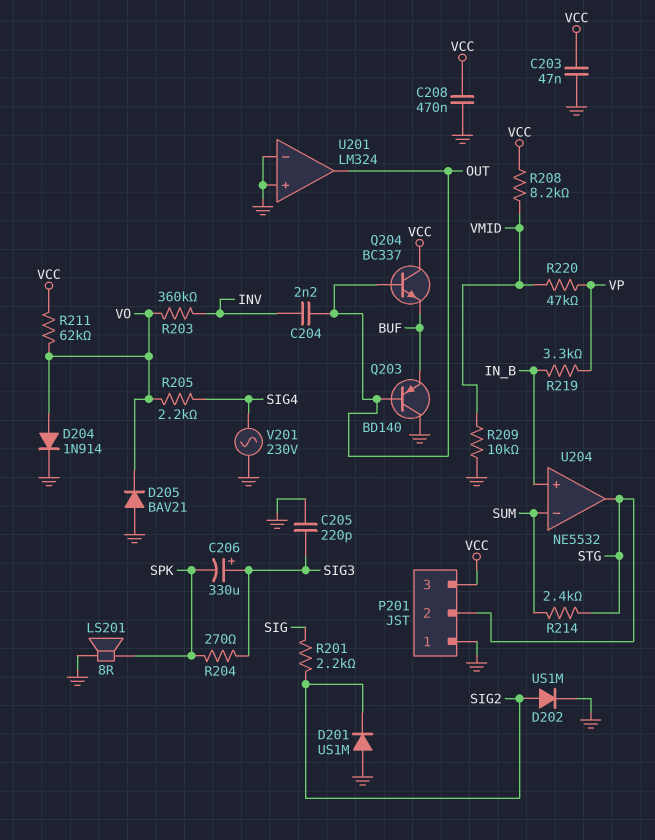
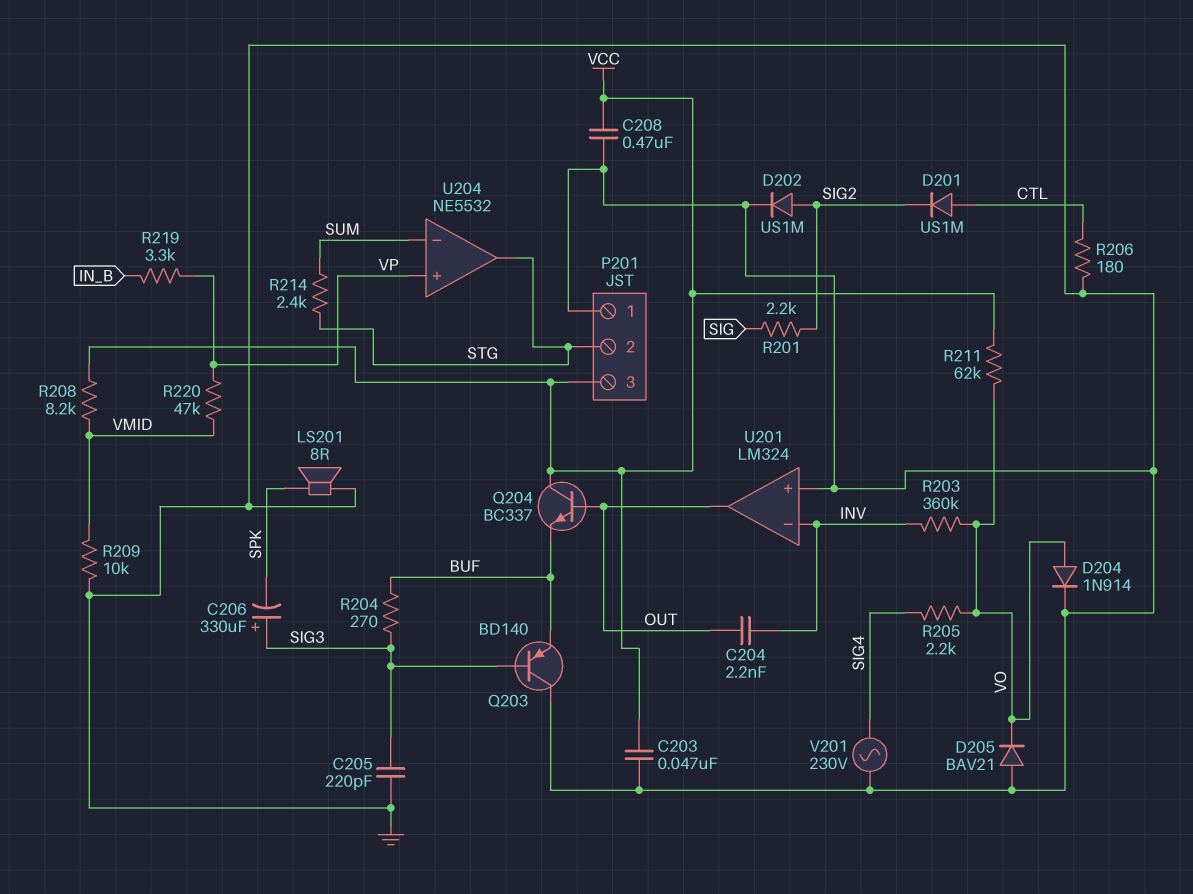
D201: diode US1M (A GND, K SIG2) -> diode US1M (A CTL, K SIG2)
Q203: PNP BD140 (B OUT, C GND, E BUF) -> PNP BD140 (B SIG3, C GND, E BUF)
R204: 270 (SIG3, SPK) -> 270 (BUF, SIG3)
R206: none -> 180 (CTL, GND)
U201 pin in-: GND -> INV
U204 pin in+: IN_B -> VP

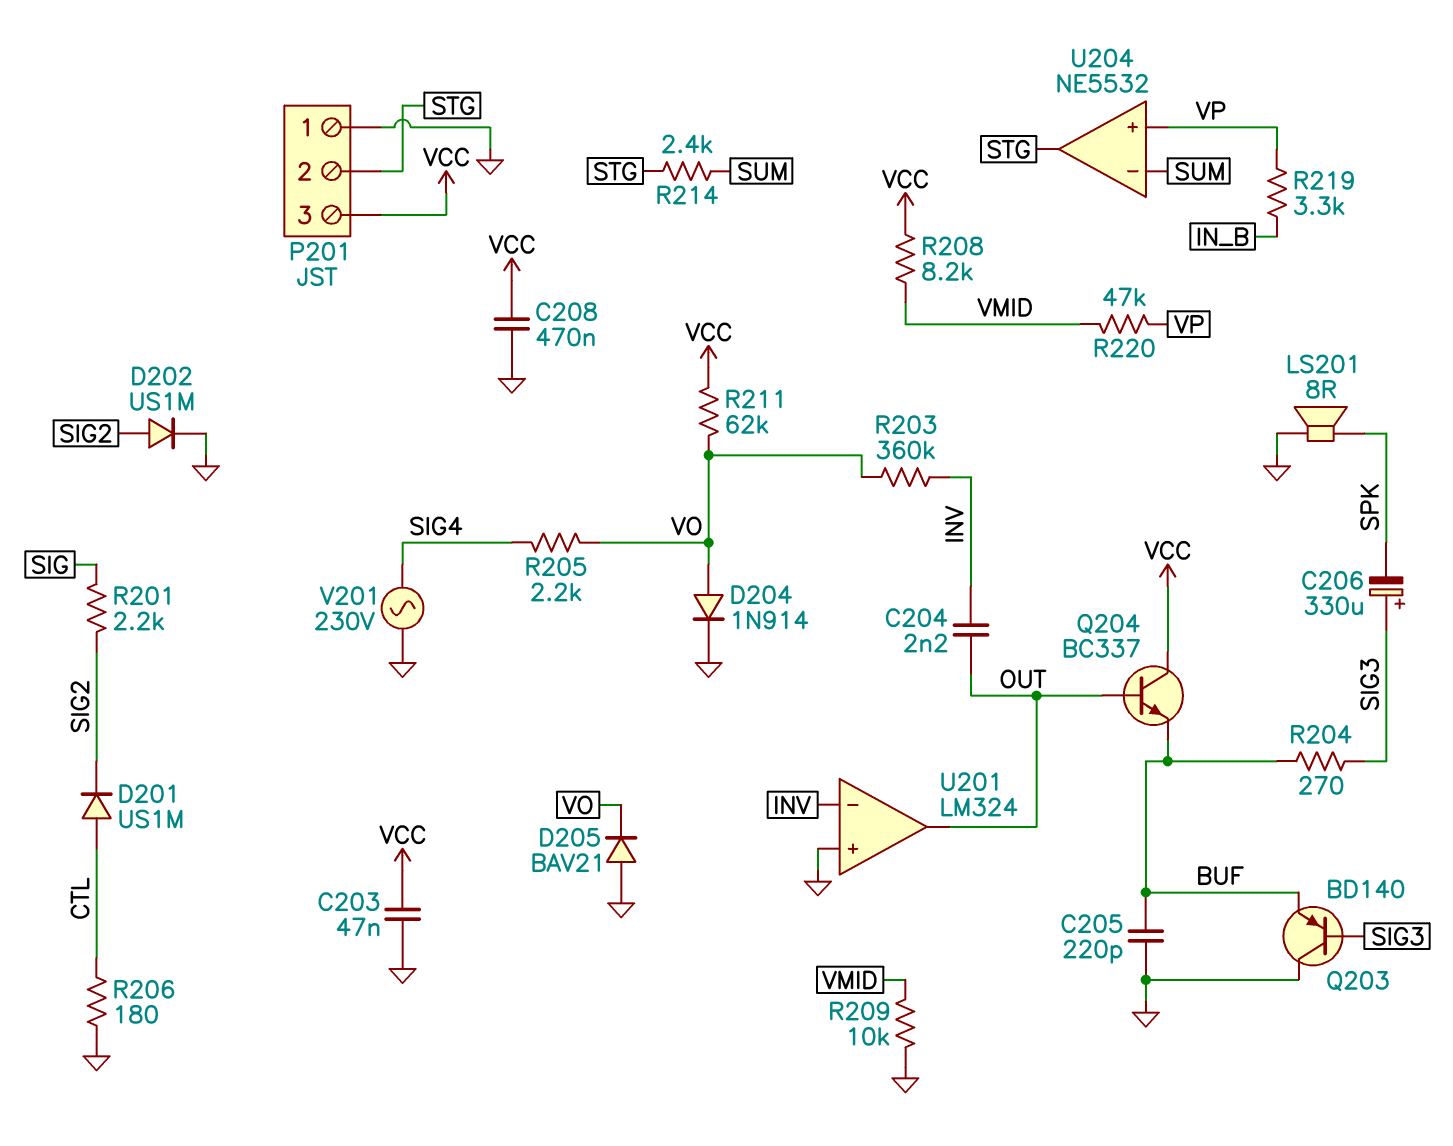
C205: 220pF (GND, SIG3) -> 220pF (BUF, GND)

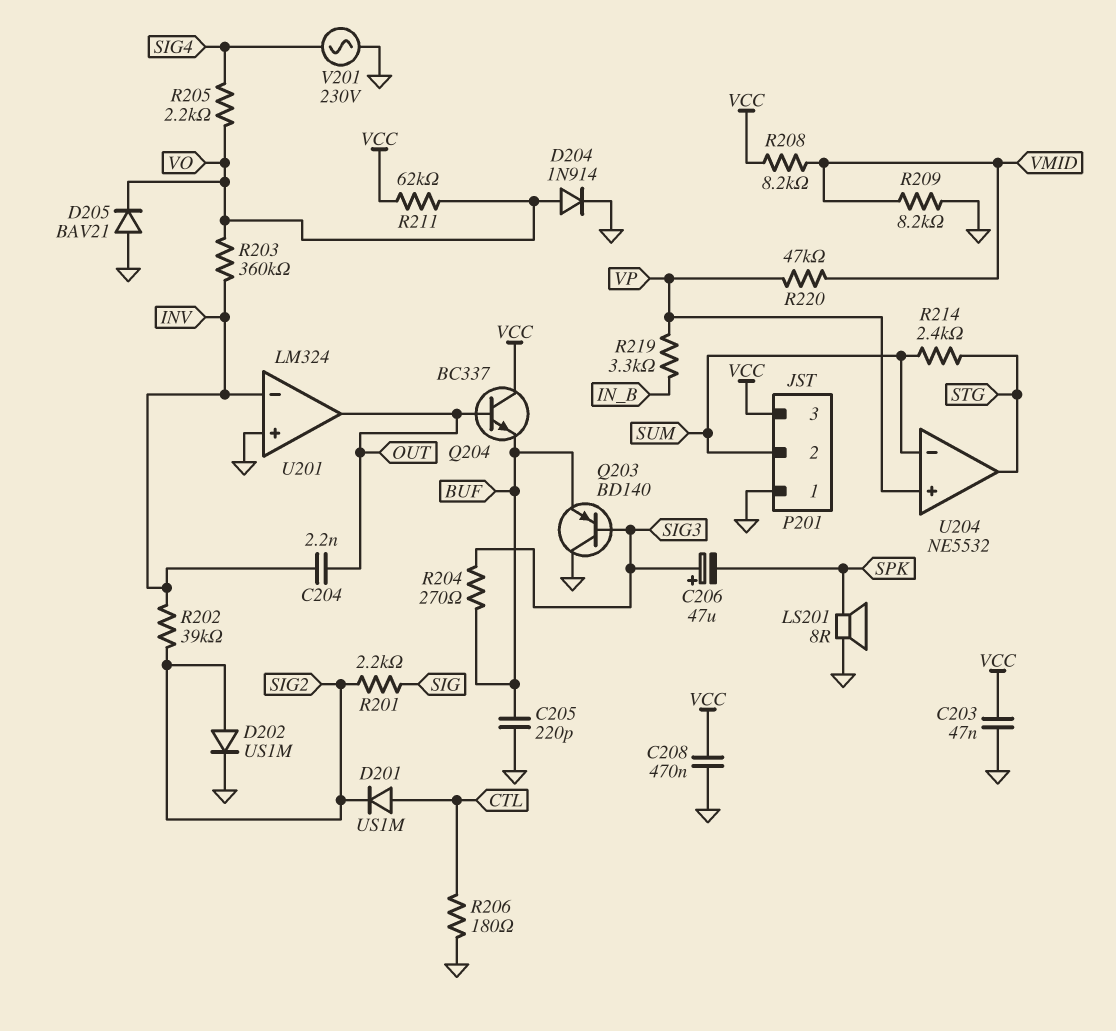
C206: 330uF (plus SIG3, minus SPK) -> 47uF (plus SIG3, minus SPK)
P201 pin 2: STG -> SUM
R202: none -> 39k (INV, SIG2)
R209: 10k (GND, VMID) -> 8.2k (GND, VMID)

